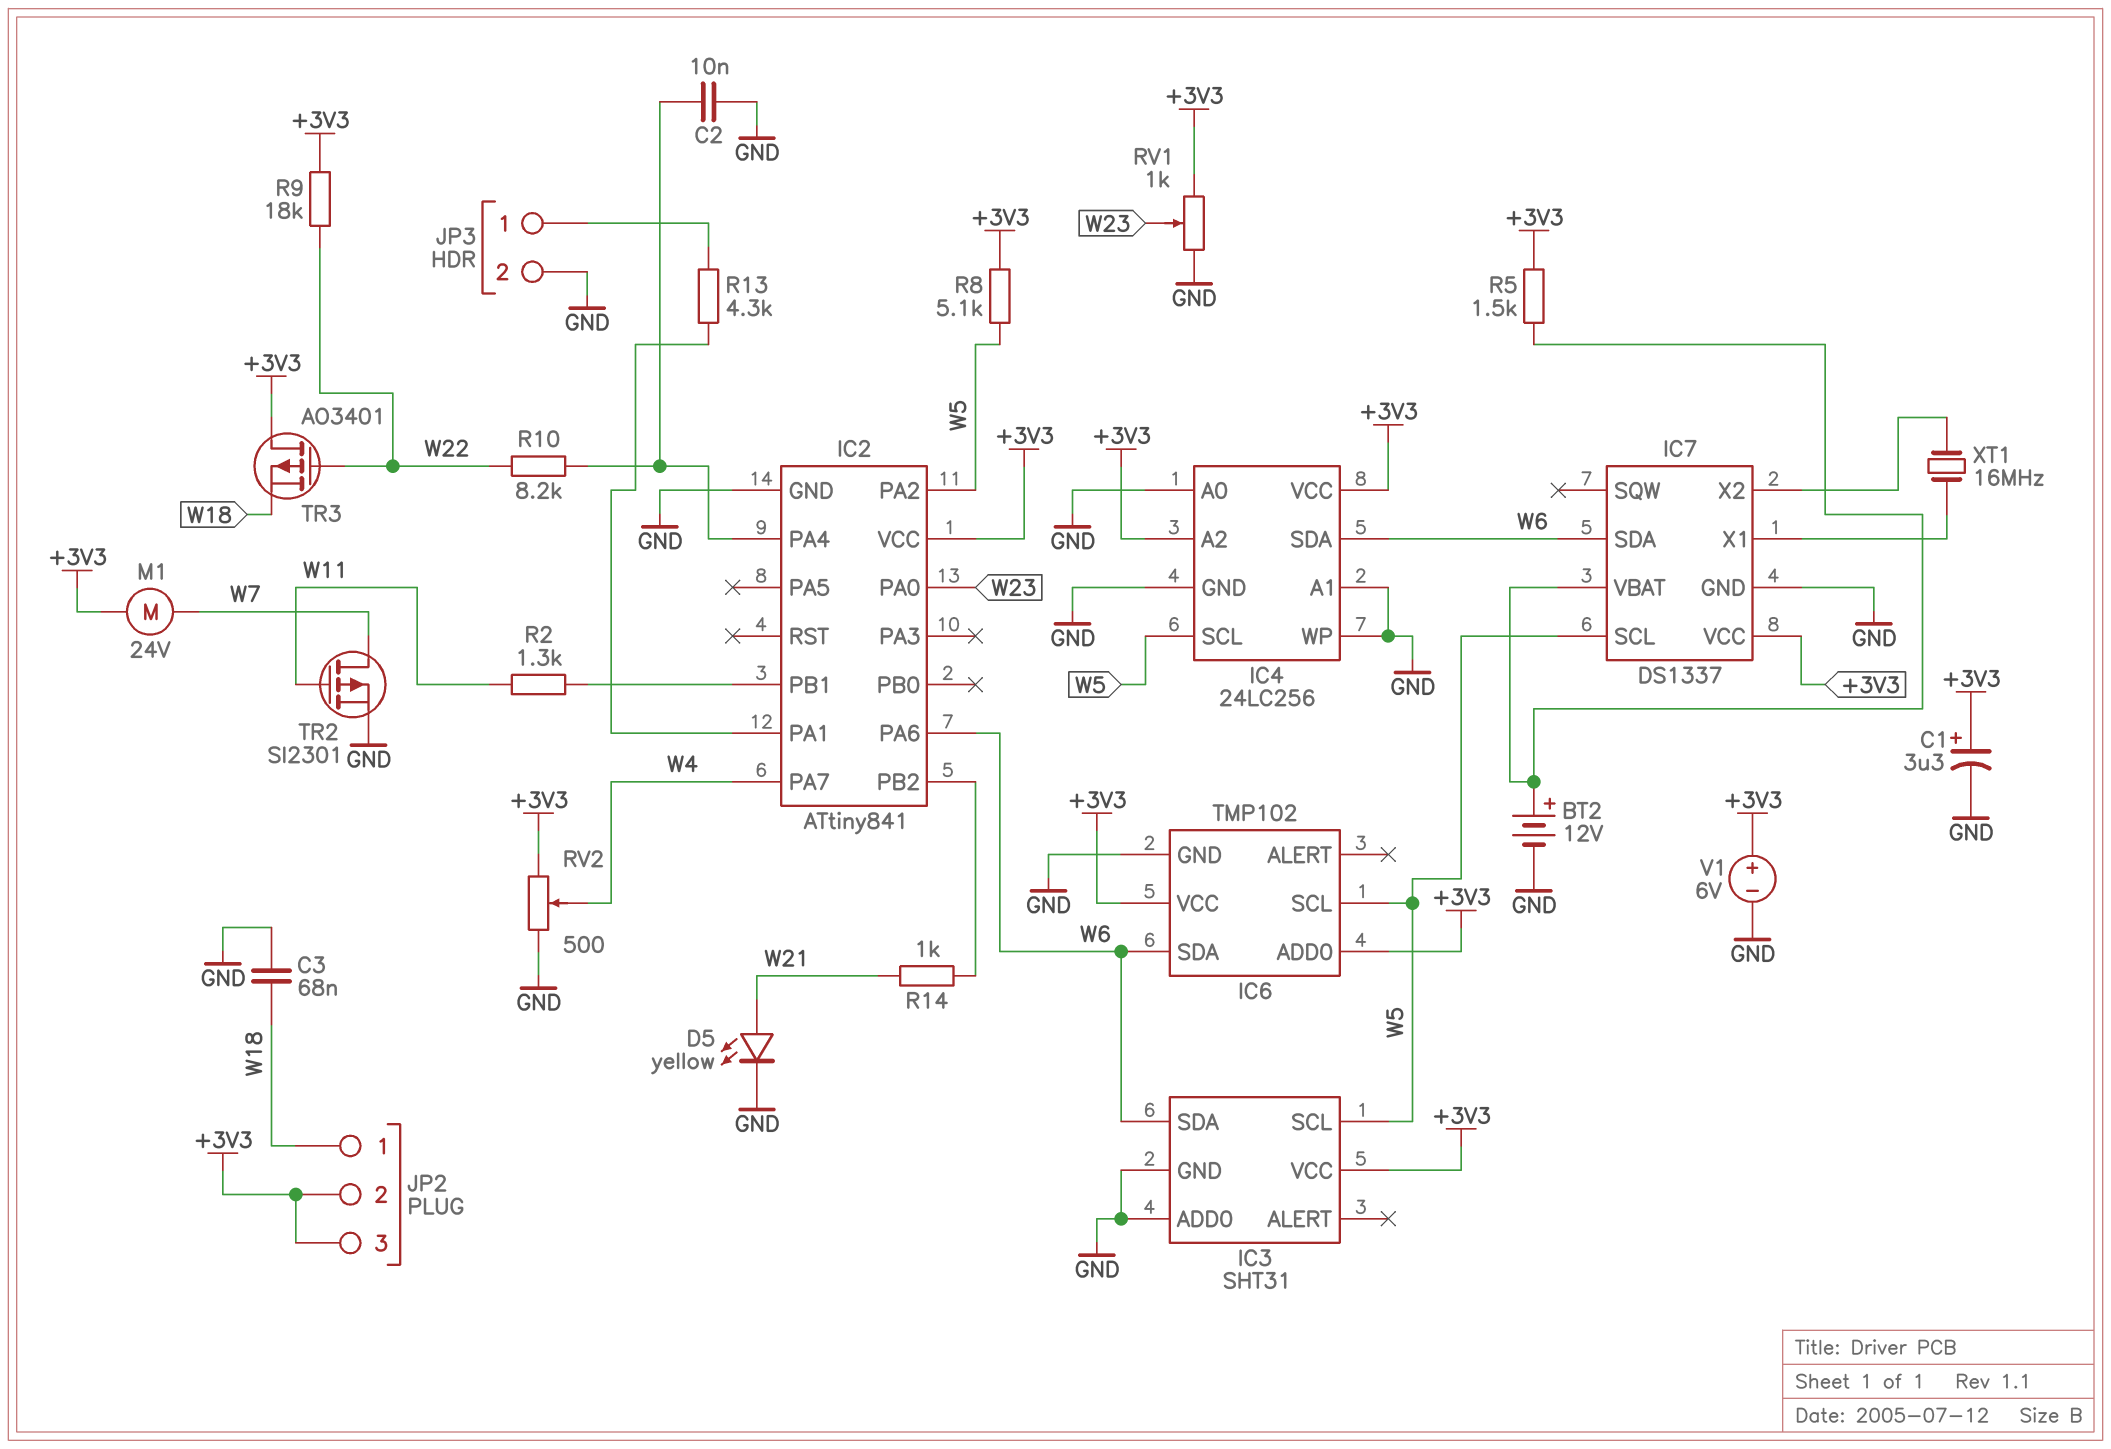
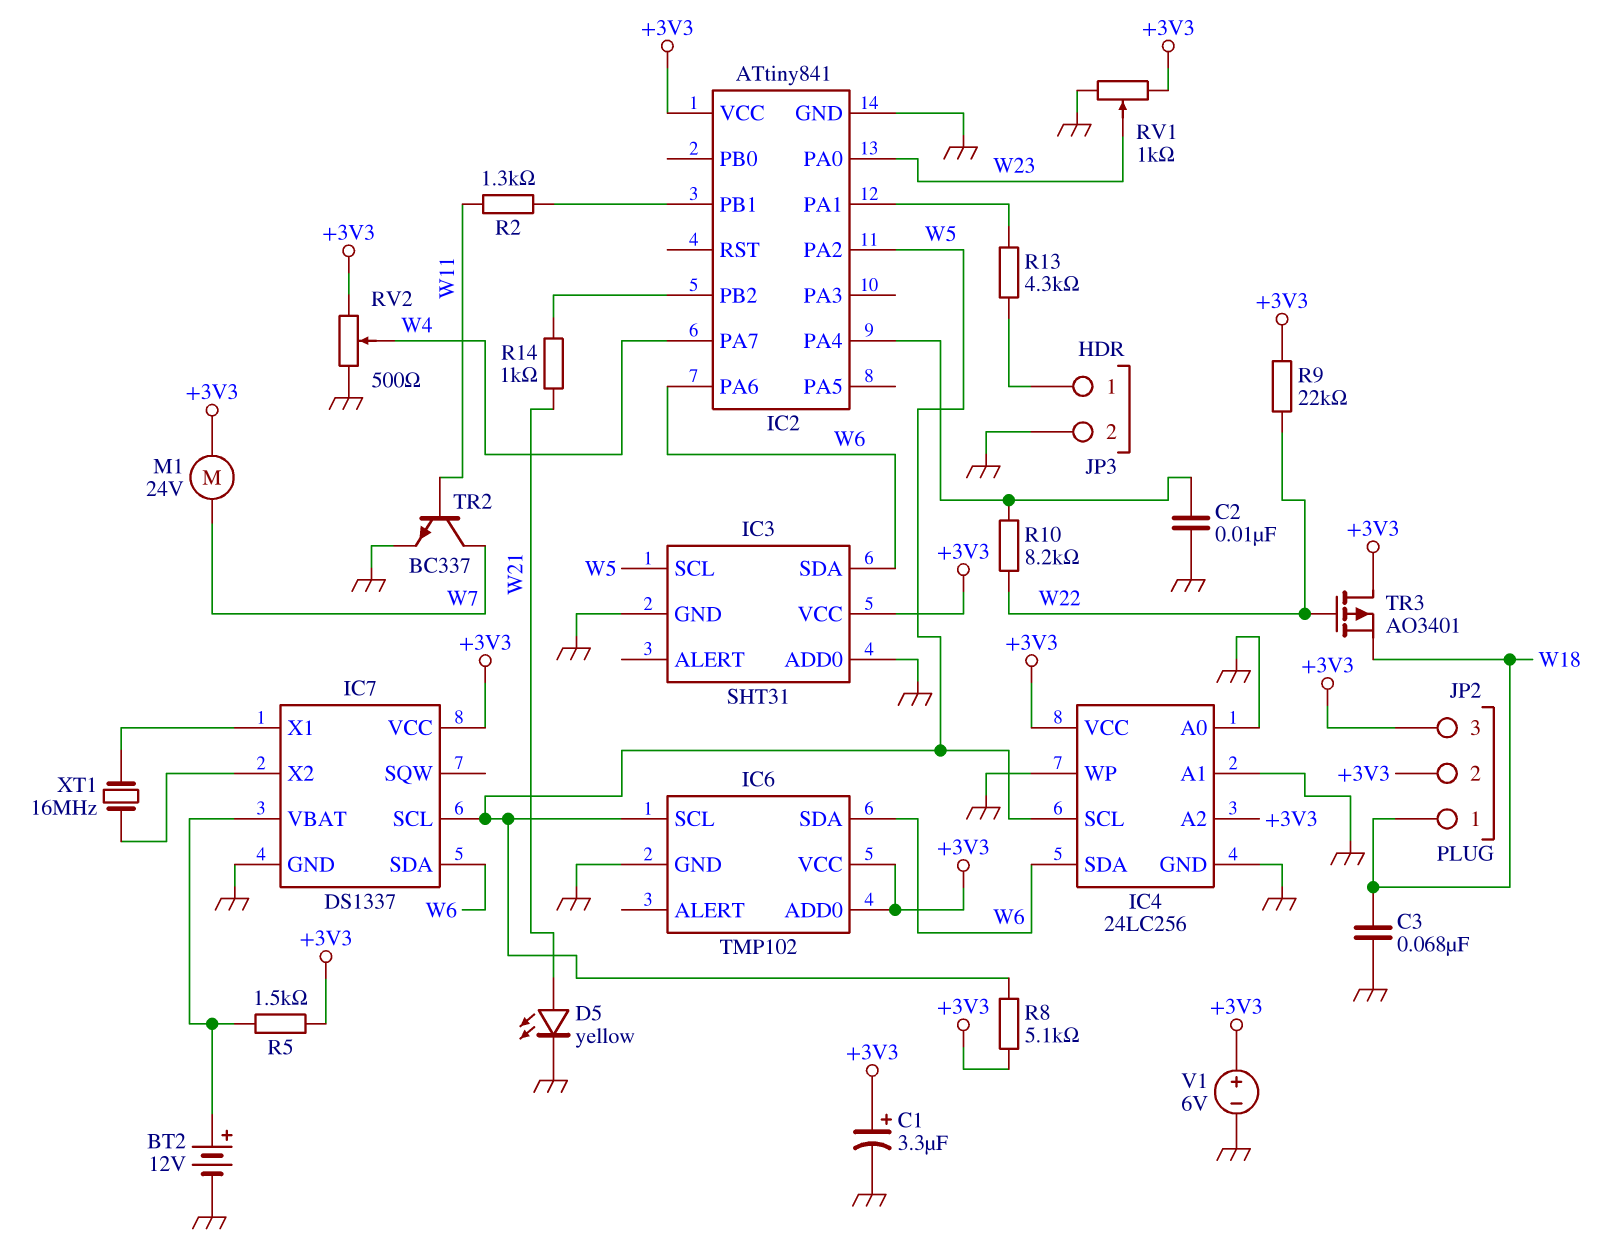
R9: 18k (+3V3, W22) -> 22k (+3V3, W22)
TR2: PMOS SI2301 (G W11, D W7, S GND) -> NPN BC337 (B W11, C W7, E GND)

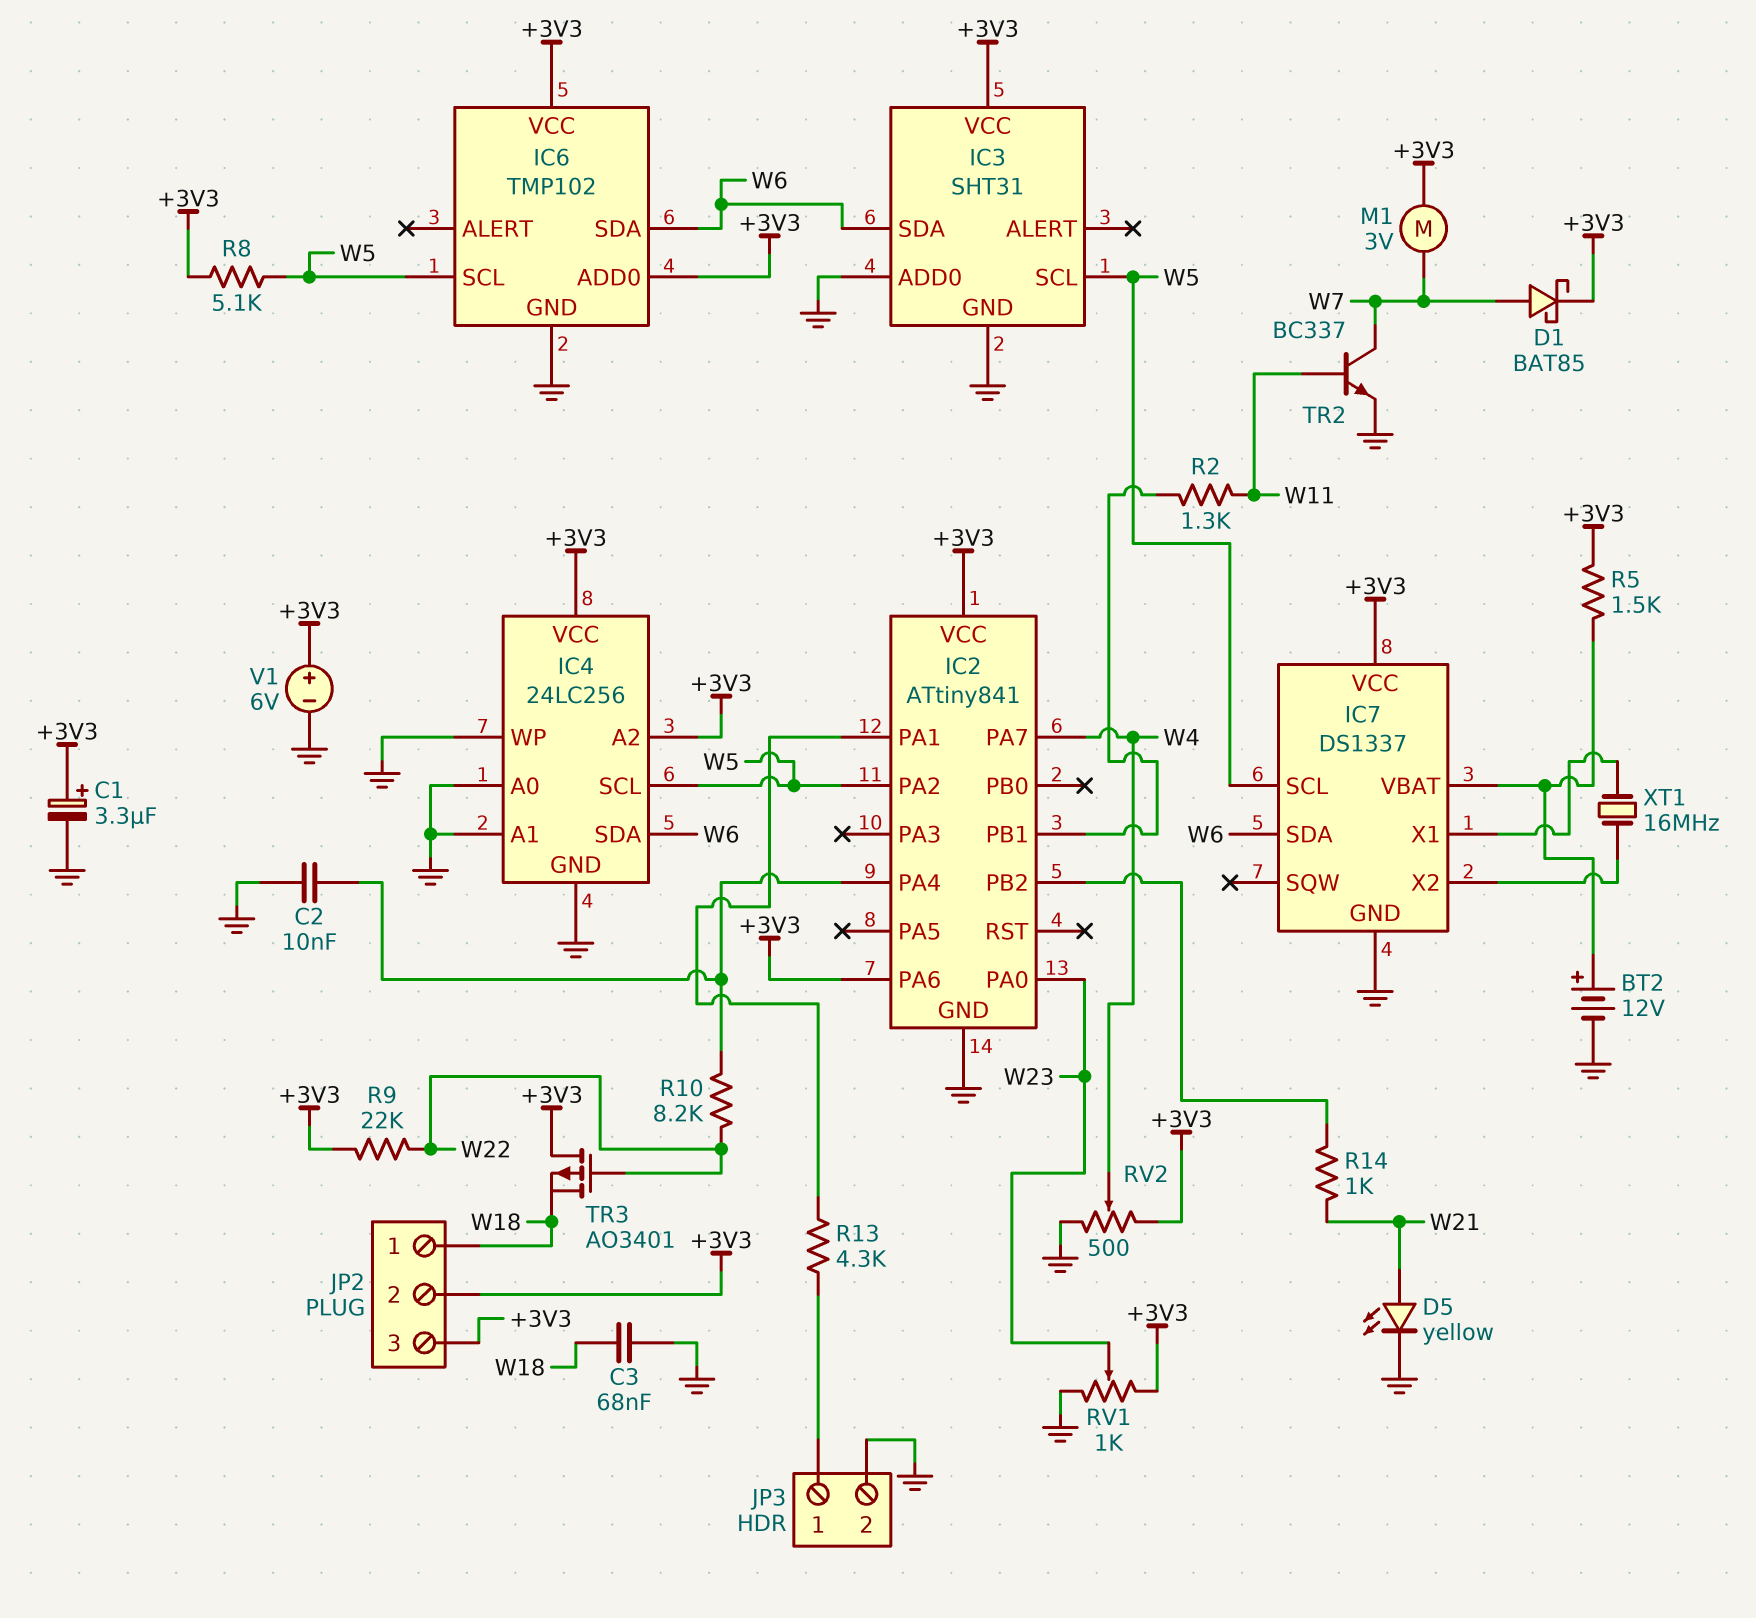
D1: none -> schottky BAT85 (A W7, K +3V3)
IC2 pin PA6: W6 -> +3V3
M1: motor 24V (+3V3, W7) -> motor 3V (+3V3, W7)

